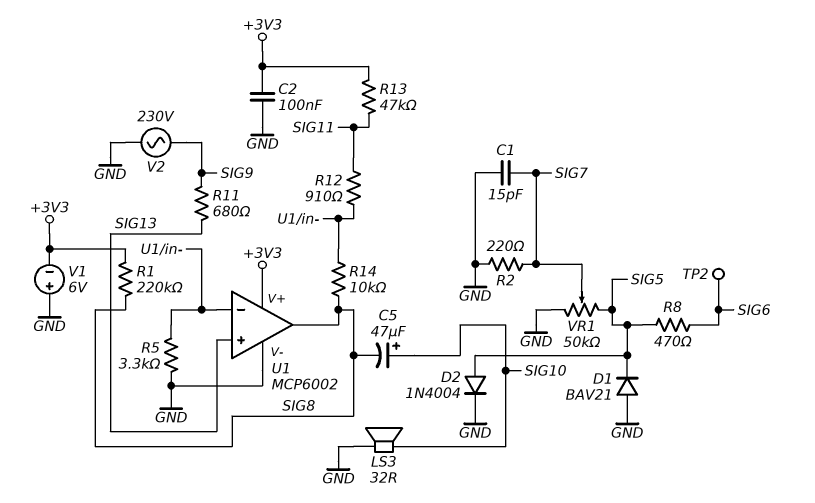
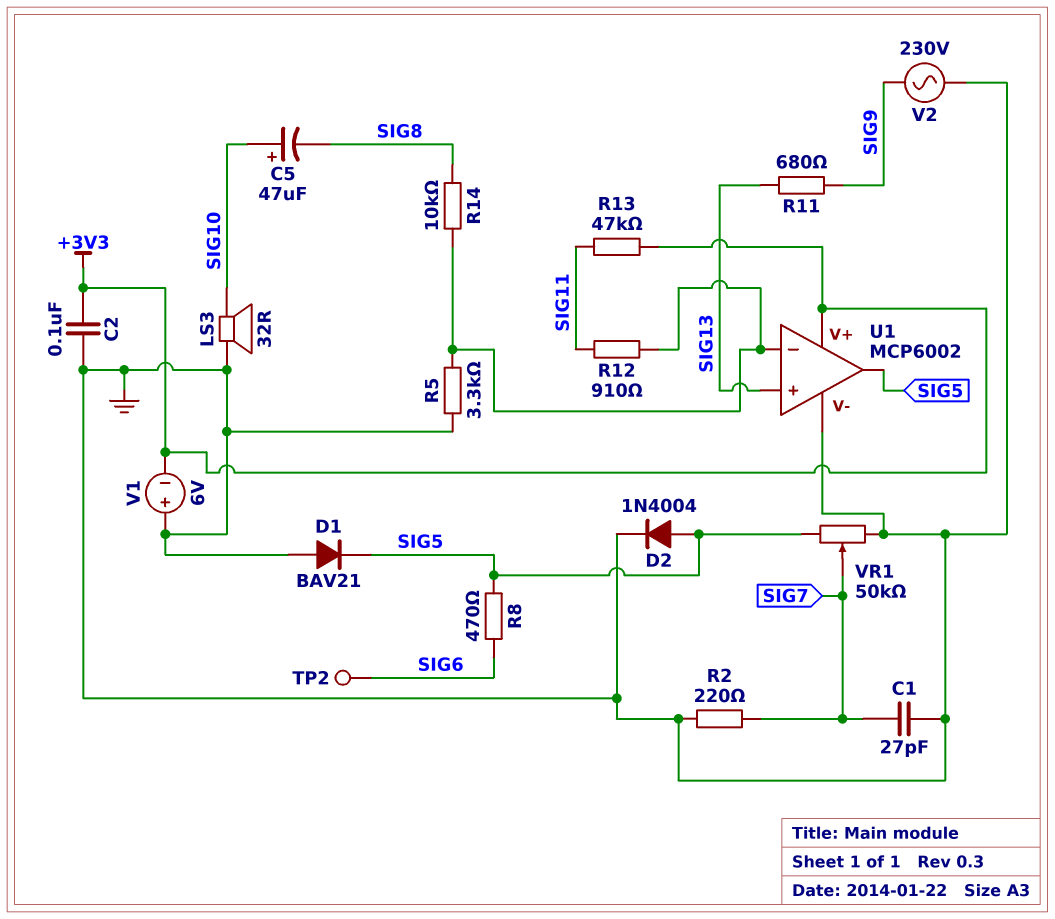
C1: 15pF (GND, SIG7) -> 27pF (GND, SIG7)
R1: 220k (+3V3, SIG8) -> none
U1 pin out: SIG8 -> SIG5

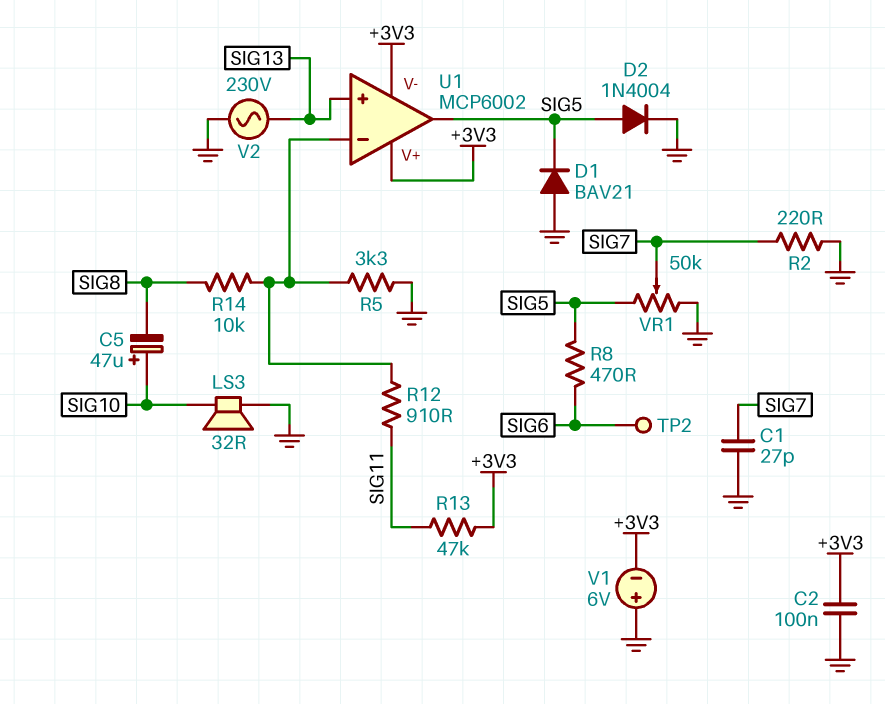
R11: 680 (SIG9, SIG13) -> none
U1 pin V-: GND -> +3V3
V2: AC 230V (GND, SIG9) -> AC 230V (GND, SIG13)

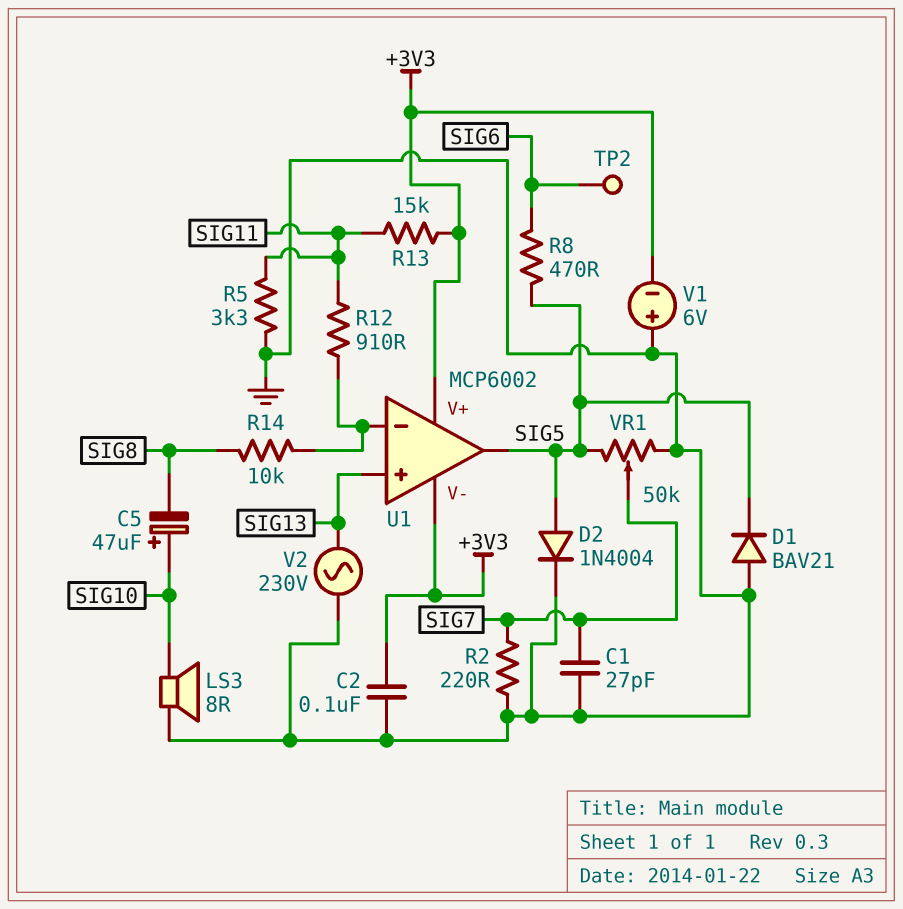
LS3: speaker 32R (GND, SIG10) -> speaker 8R (GND, SIG10)
R5: 3.3k (GND, U1/in-) -> 3.3k (GND, SIG11)
R13: 47k (+3V3, SIG11) -> 15k (+3V3, SIG11)

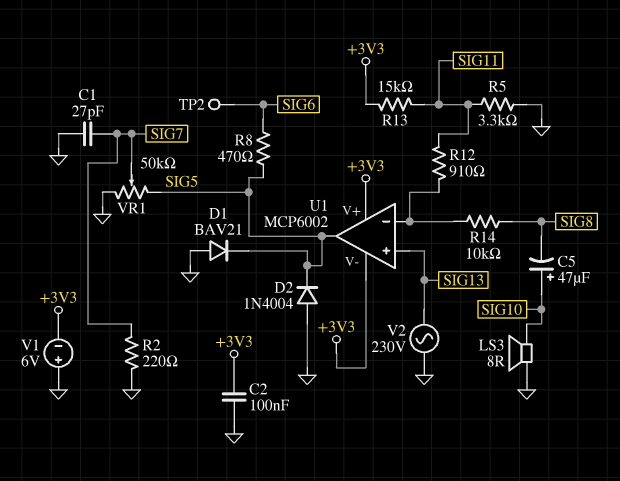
D2: diode 1N4004 (A SIG5, K GND) -> diode 1N4004 (A GND, K SIG5)

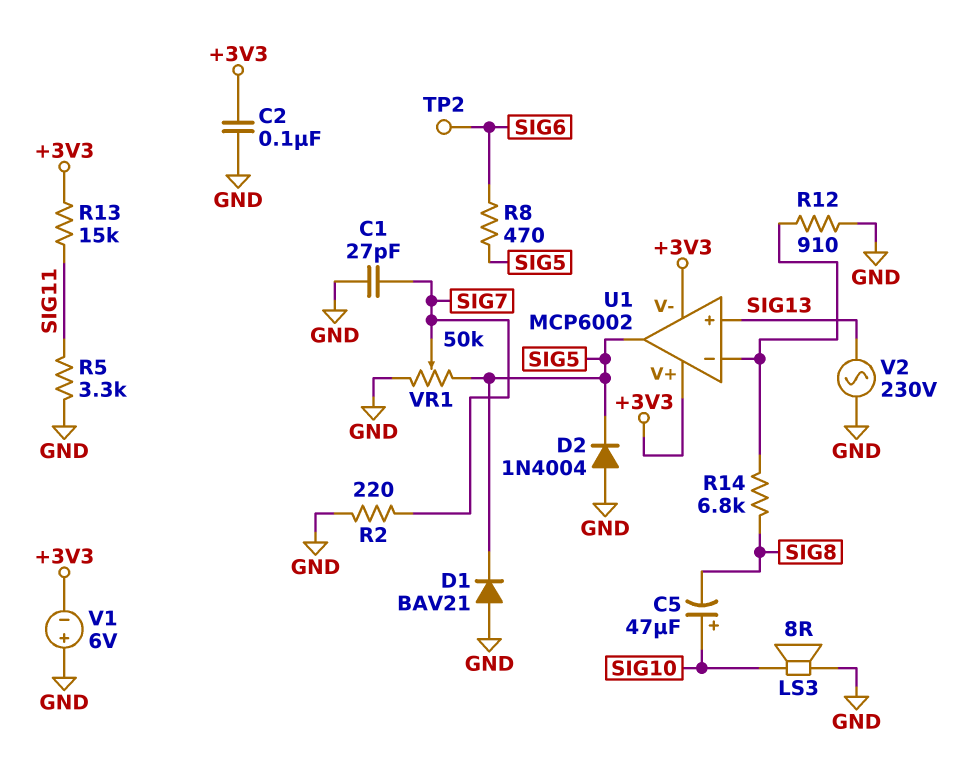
R12: 910 (SIG11, U1/in-) -> 910 (GND, U1/in-)
R14: 10k (SIG8, U1/in-) -> 6.8k (SIG8, U1/in-)

